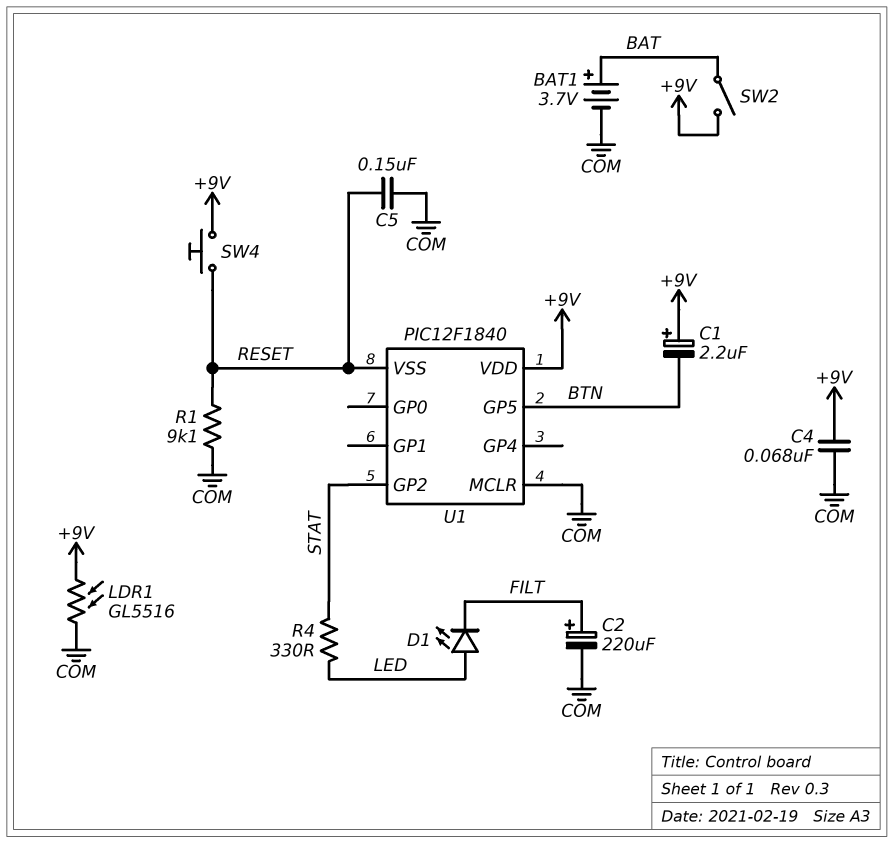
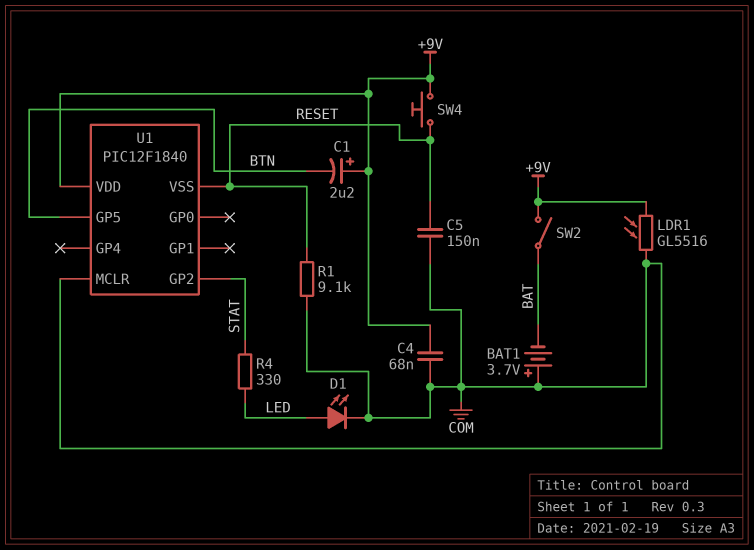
BAT1: 3.7V (plus BAT, minus COM) -> 3.7V (plus COM, minus BAT)
C2: 220uF (plus FILT, minus COM) -> none
D1: LED (A LED, K FILT) -> LED (A LED, K COM)

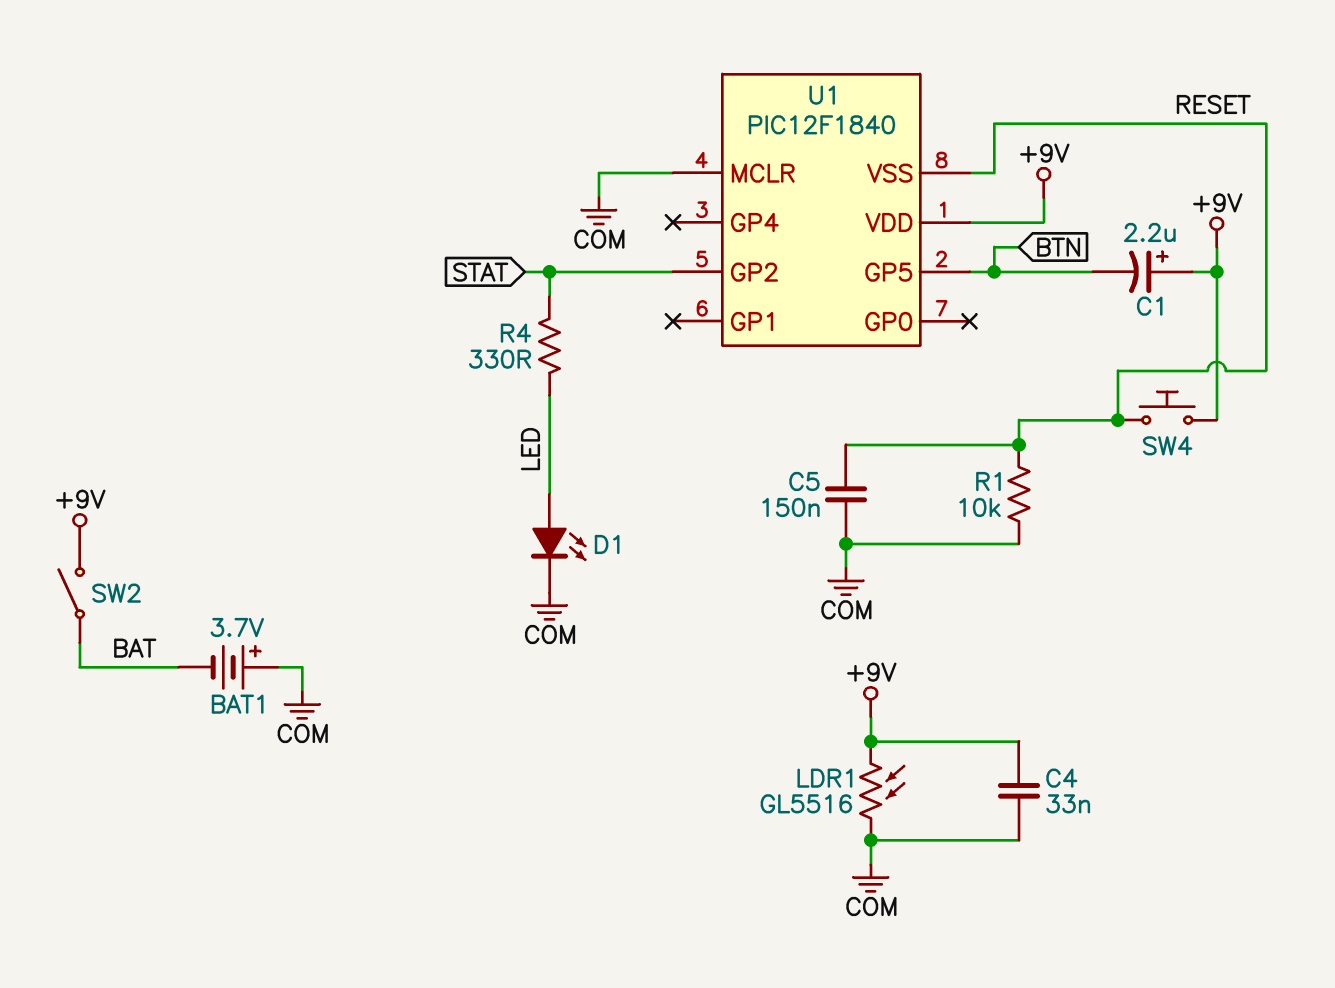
C4: 68nF (+9V, COM) -> 33nF (+9V, COM)
R1: 9.1k (COM, RESET) -> 10k (COM, RESET)

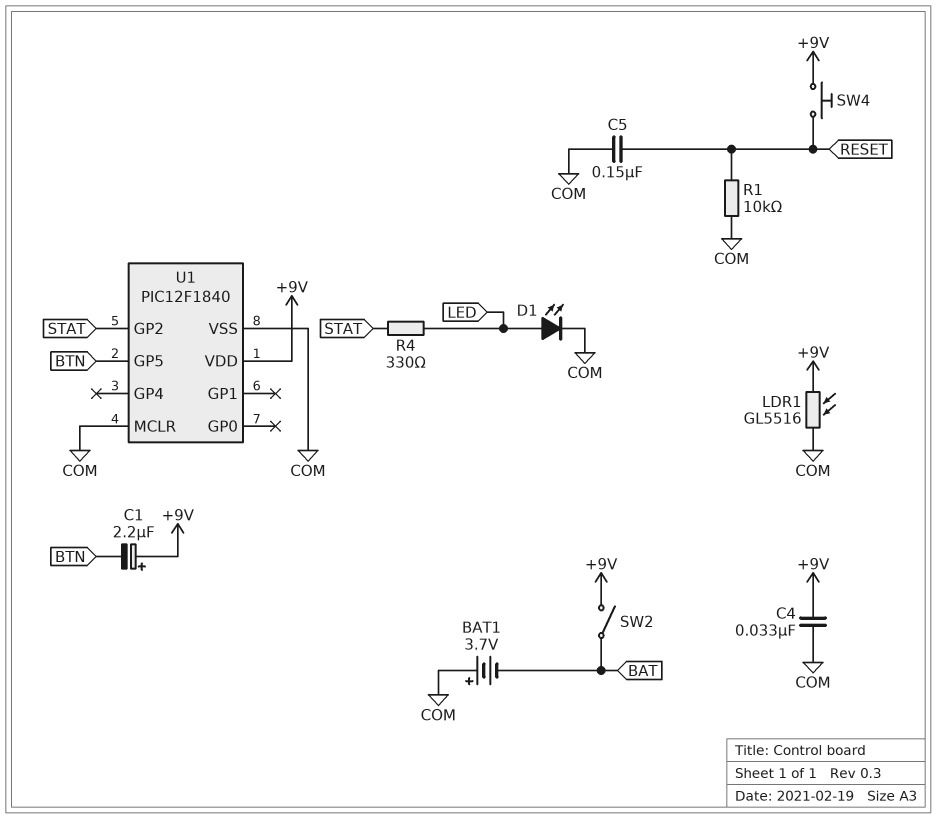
U1 pin VSS: RESET -> COM

